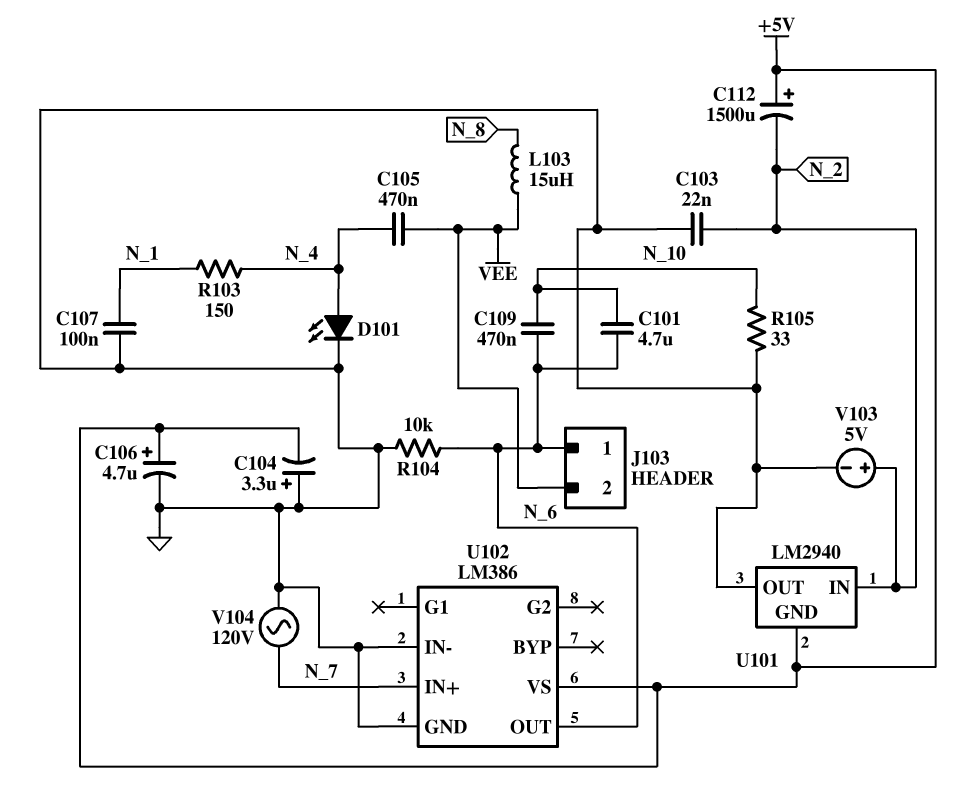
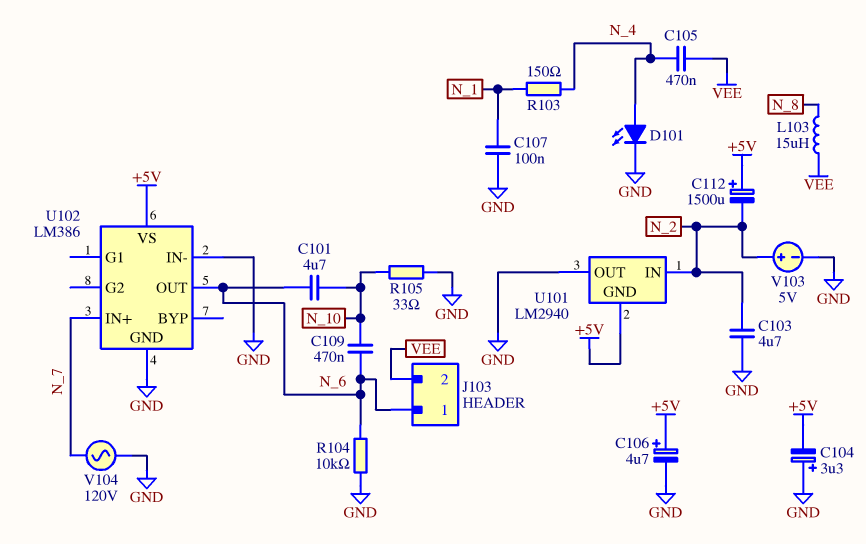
C103: 22nF (GND, N_2) -> 4.7uF (GND, N_2)

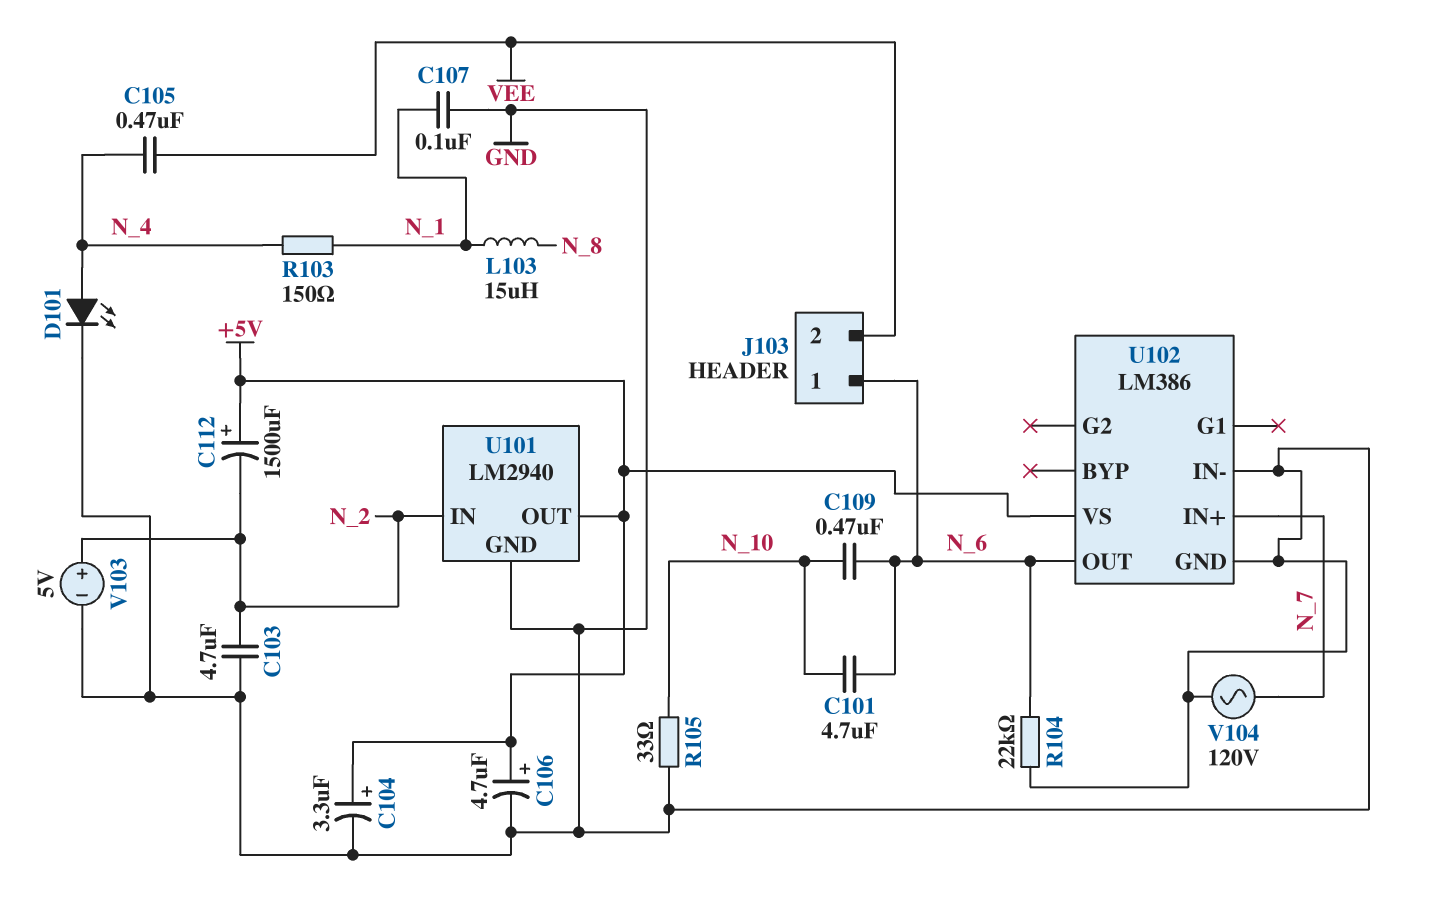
C104: 3.3uF (plus GND, minus +5V) -> 3.3uF (plus +5V, minus GND)
L103: 15uH (N_8, VEE) -> 15uH (N_1, N_8)
R104: 10k (GND, N_6) -> 22k (GND, N_6)
U101 pin GND: +5V -> GND
U101 pin OUT: GND -> +5V

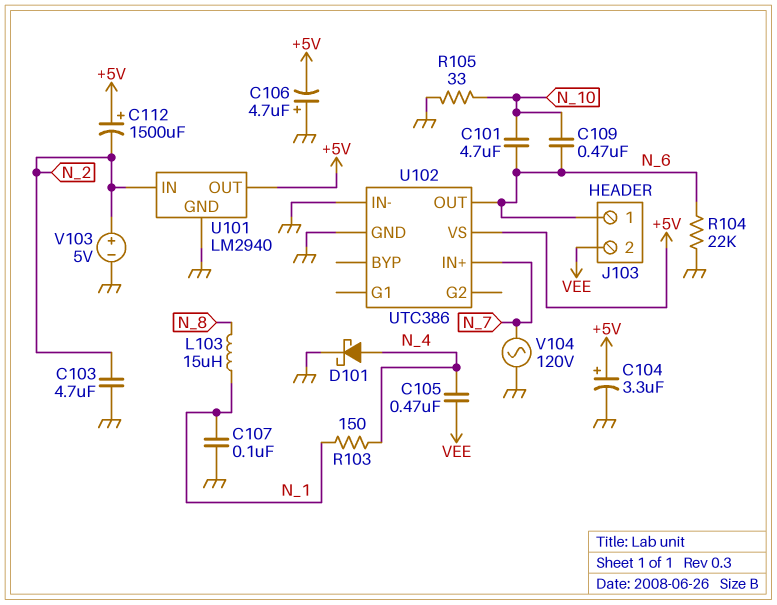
C106: 4.7uF (plus +5V, minus GND) -> 4.7uF (plus GND, minus +5V)
D101: LED (A N_4, K GND) -> schottky (A N_4, K GND)
U102: LM386 -> UTC386

